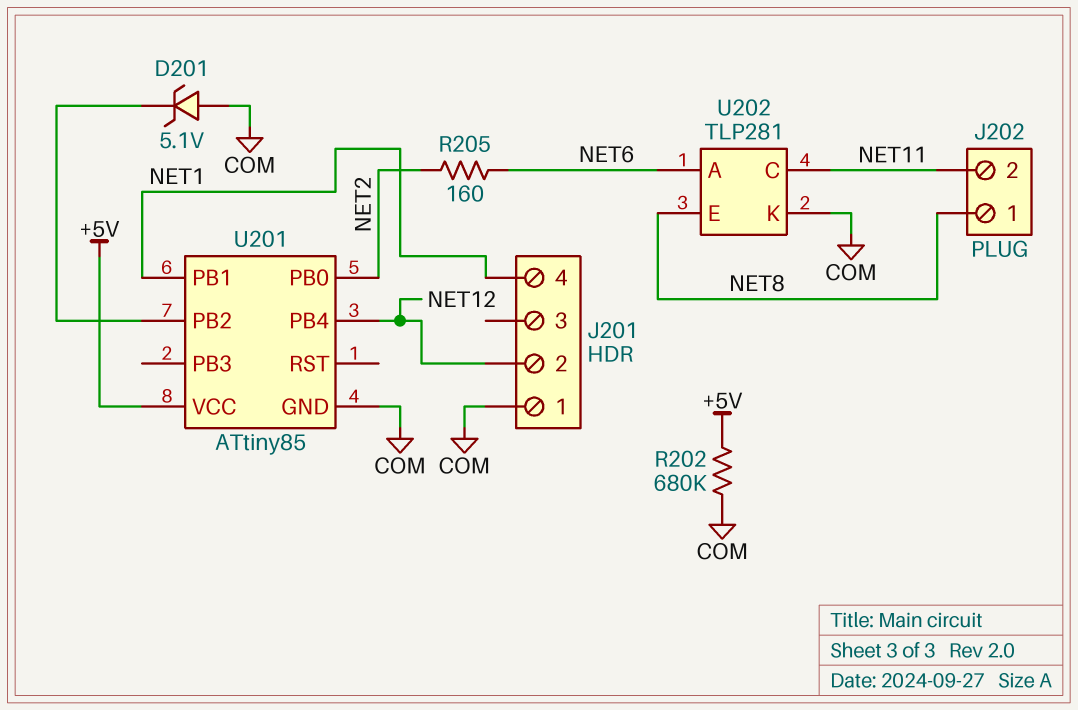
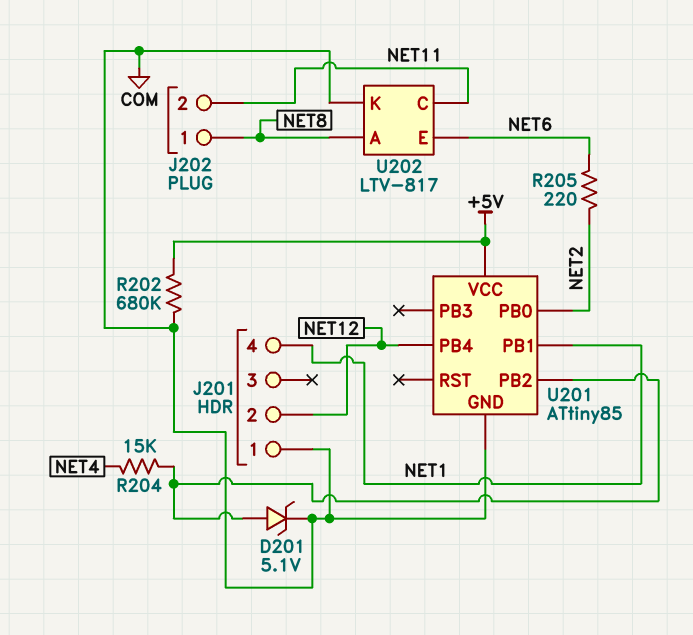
D201: zener 5.1V (A COM, K U201/PB2) -> zener 5.1V (A U201/PB2, K COM)
R204: none -> 15k (NET4, U201/PB2)
R205: 160 (NET2, NET6) -> 220 (NET2, NET6)
U202: TLP281 -> LTV-817
U202 pin A: NET6 -> NET8
U202 pin E: NET8 -> NET6

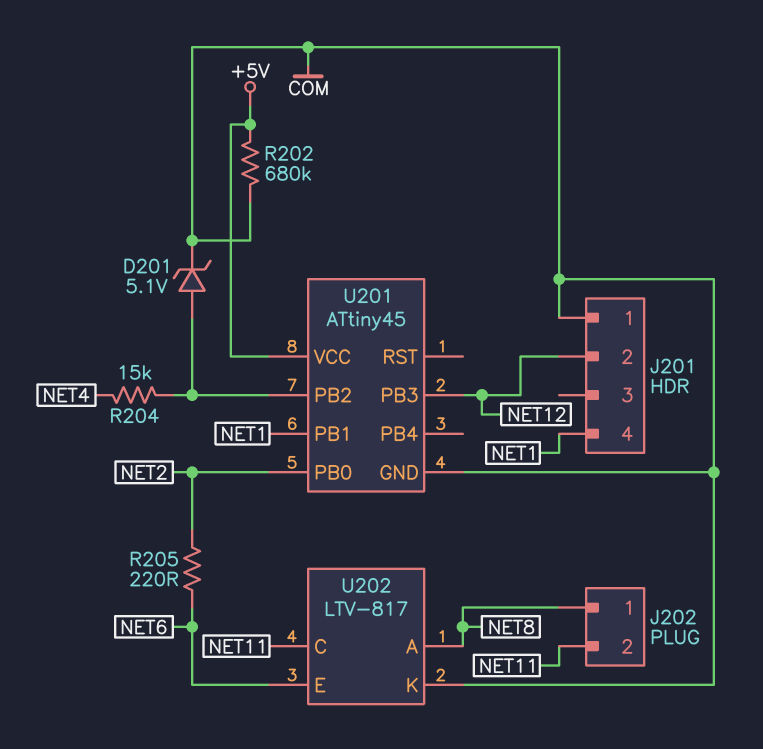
U201: ATtiny85 -> ATtiny45
U201 pin PB3: none -> NET12
U201 pin PB4: NET12 -> none

